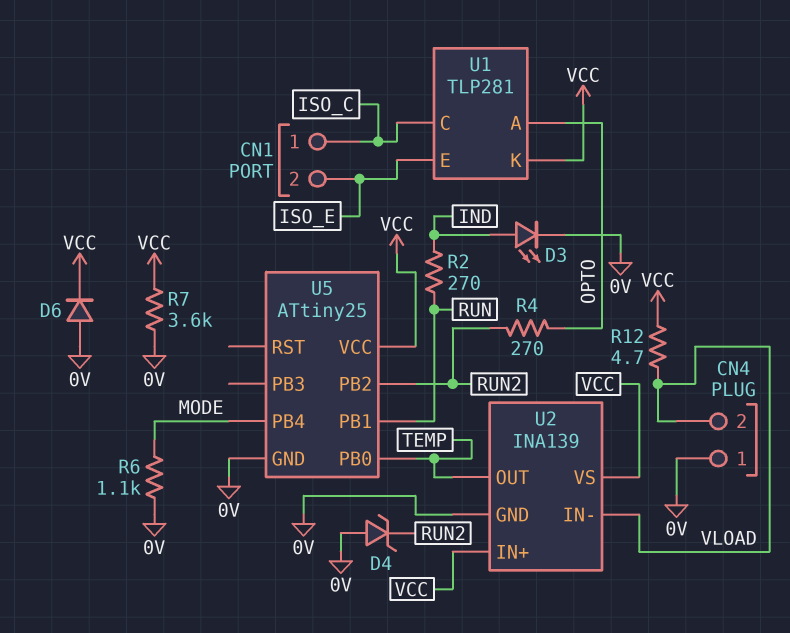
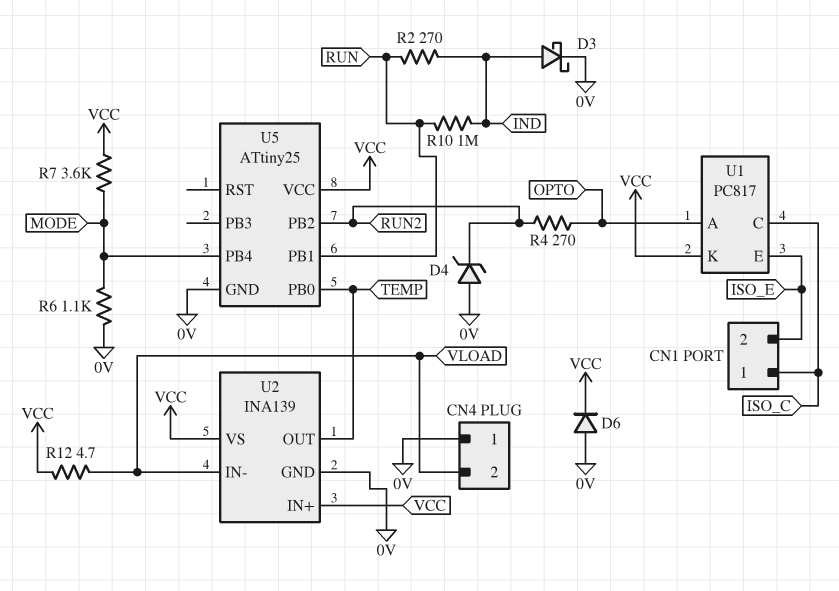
D3: LED (A IND, K 0V) -> schottky (A IND, K 0V)
R7: 3.6k (0V, VCC) -> 3.6k (MODE, VCC)
R10: none -> 1M (IND, RUN)
U1: TLP281 -> PC817

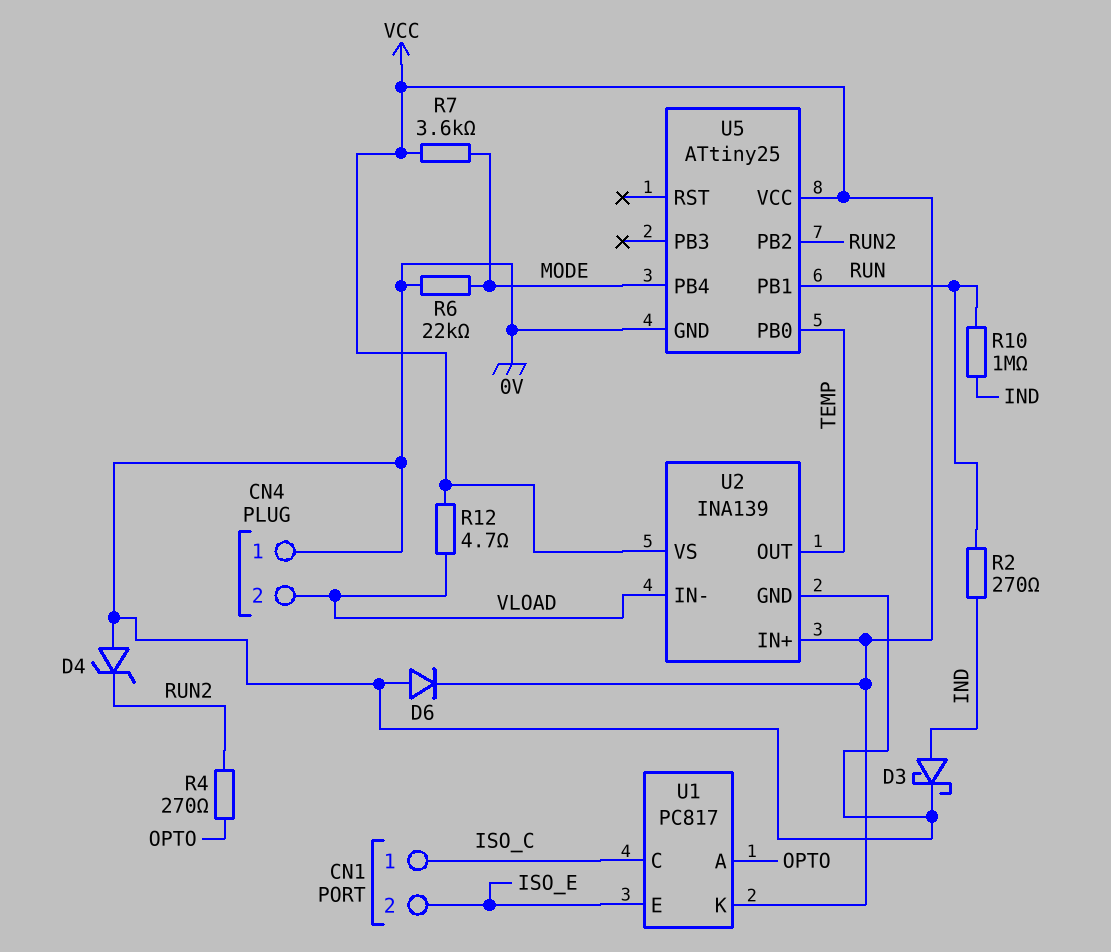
R6: 1.1k (0V, MODE) -> 22k (0V, MODE)

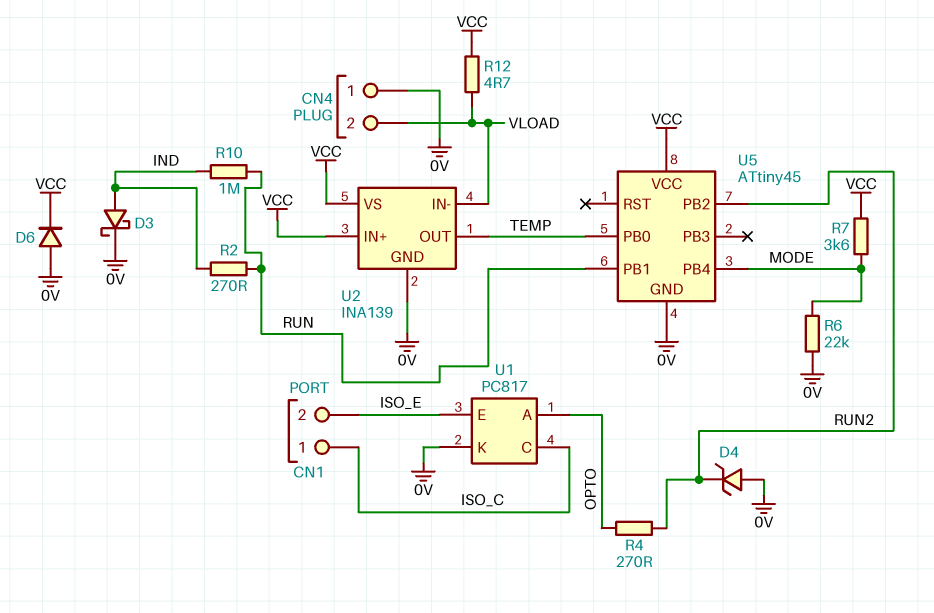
U1 pin K: VCC -> 0V
U5: ATtiny25 -> ATtiny45

